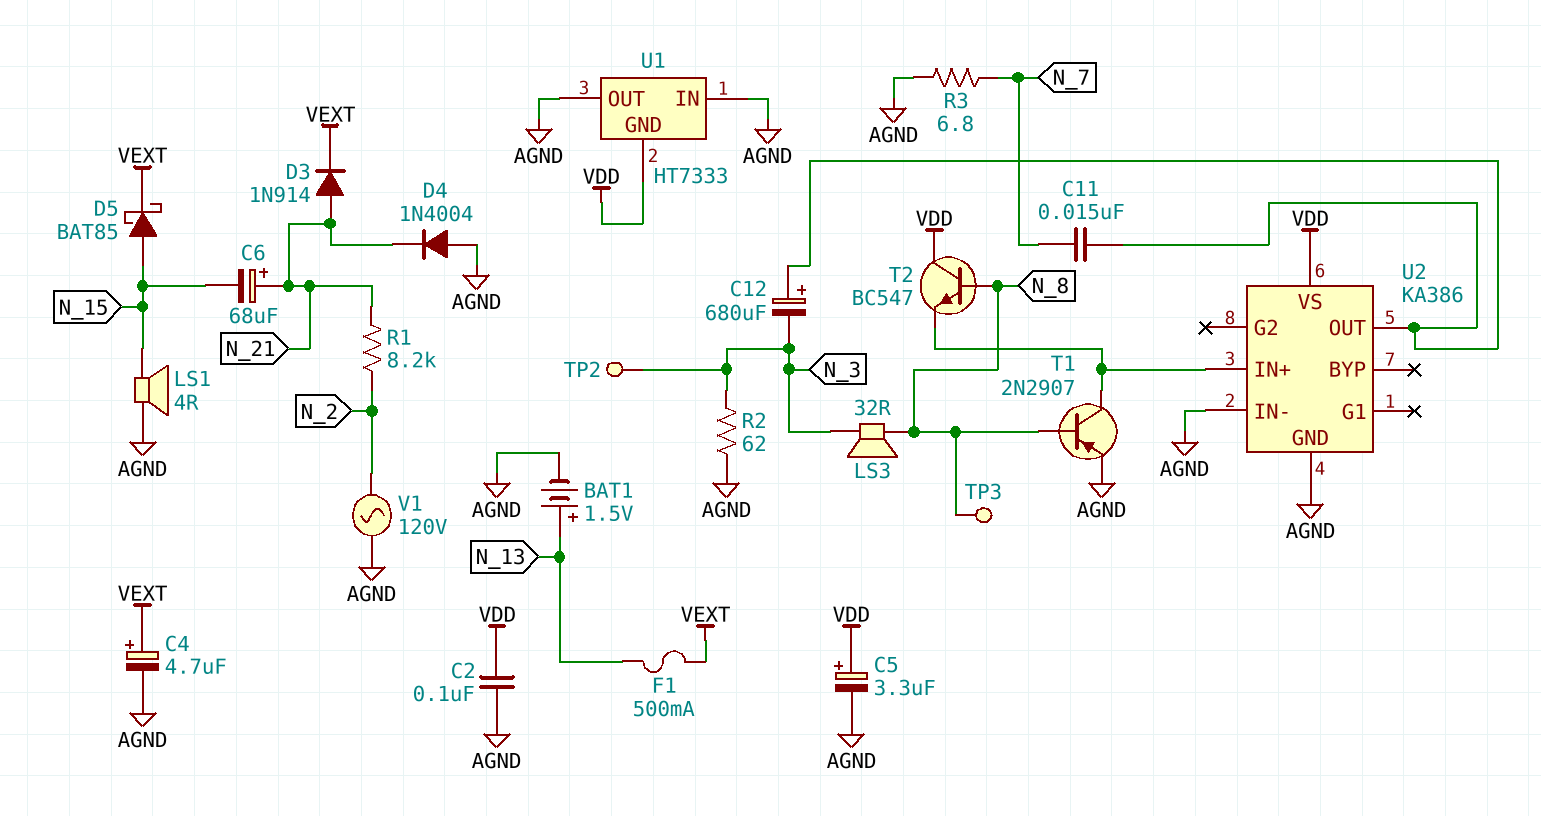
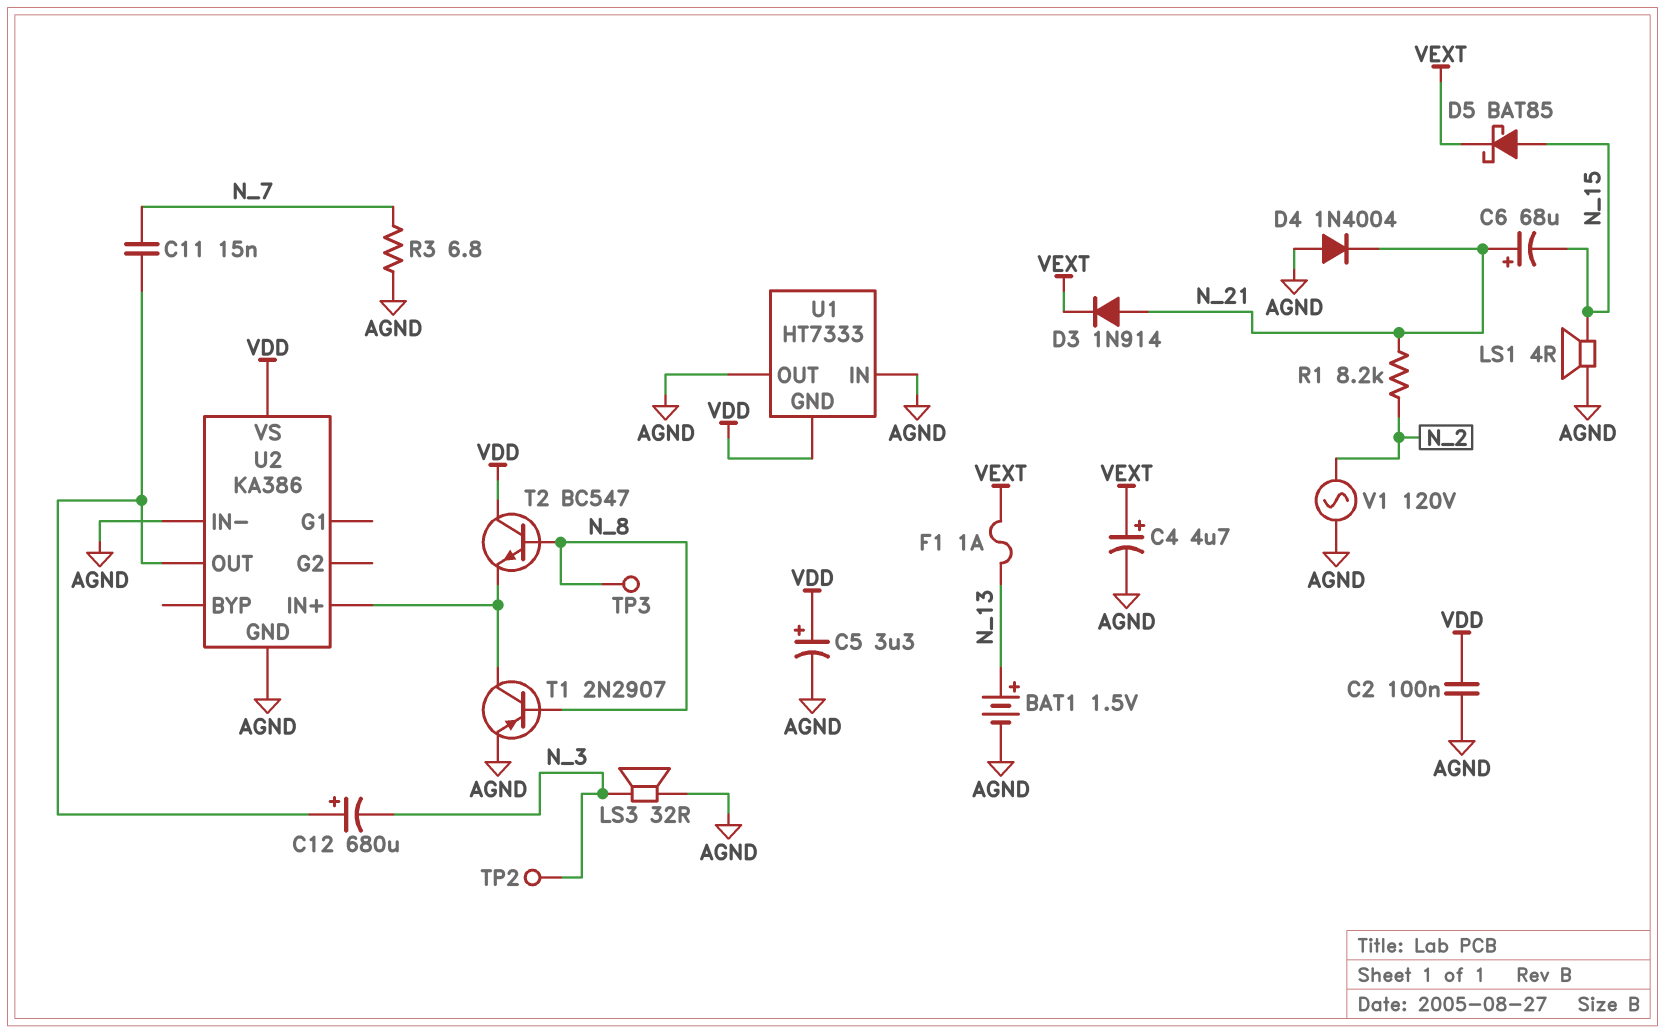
F1: 500mA (N_13, VEXT) -> 1A (N_13, VEXT)
LS3: speaker 32R (N_3, N_8) -> speaker 32R (AGND, N_3)
R2: 62 (AGND, N_3) -> none

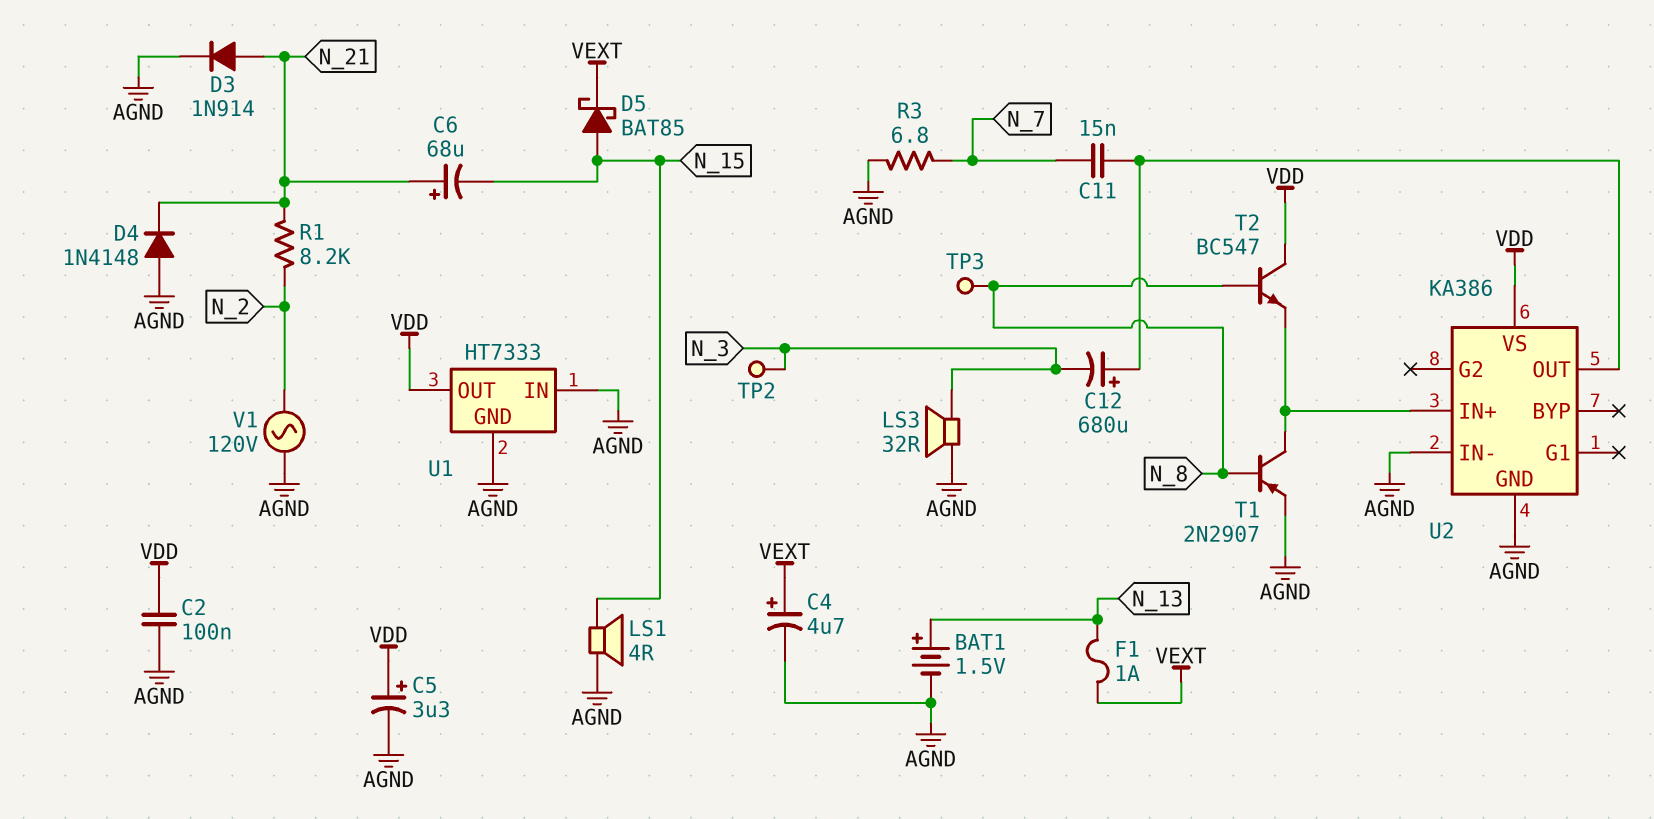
D3: diode 1N914 (A N_21, K VEXT) -> diode 1N914 (A N_21, K AGND)
D4: diode 1N4004 (A AGND, K N_21) -> diode 1N4148 (A AGND, K N_21)
U1 pin GND: VDD -> AGND
U1 pin OUT: AGND -> VDD

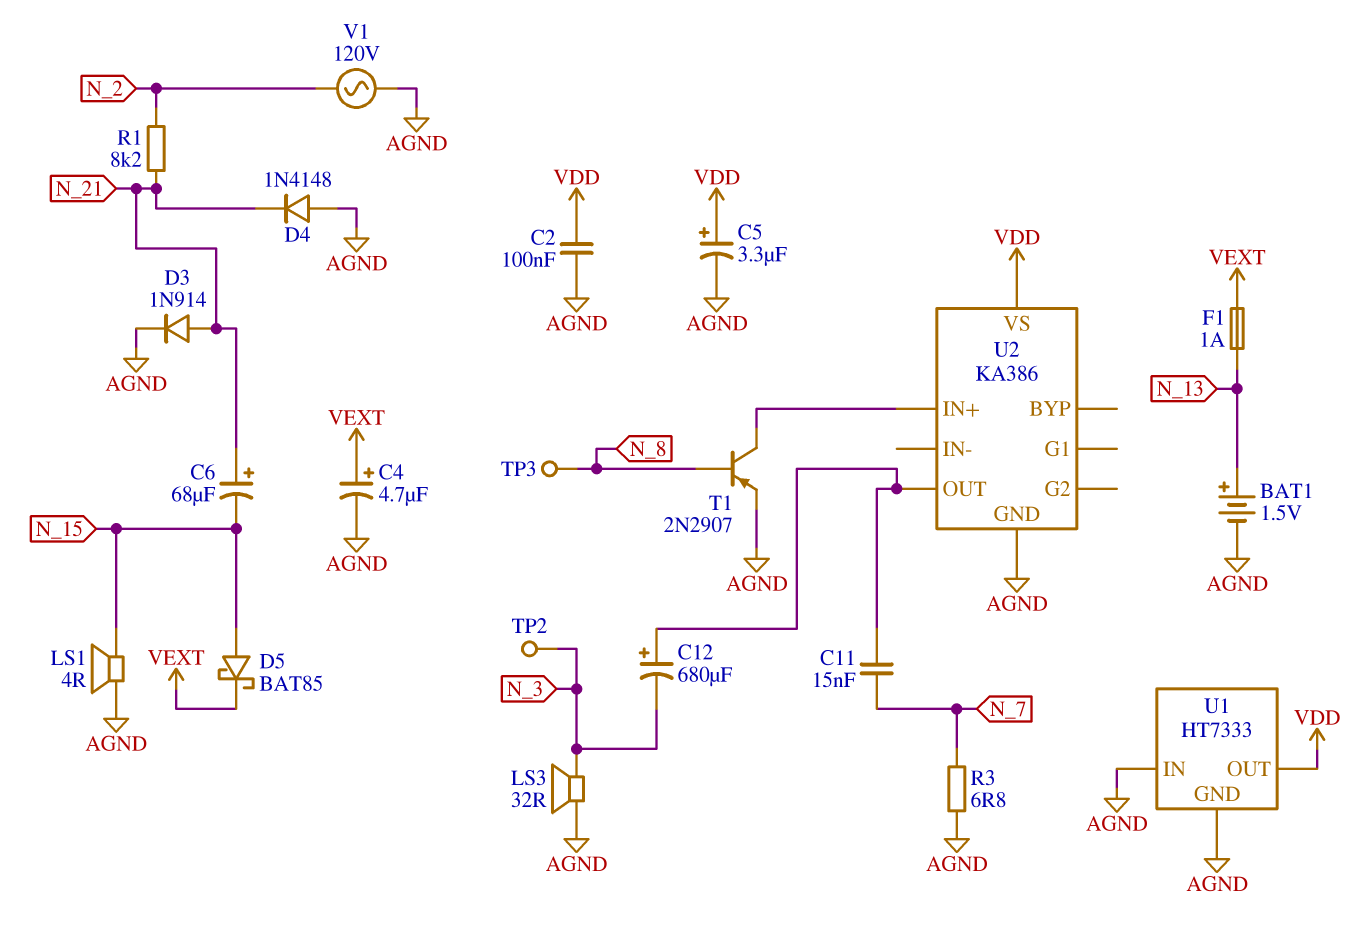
T2: NPN BC547 (B N_8, C VDD, E U2/IN+) -> none
U2 pin IN-: AGND -> none

